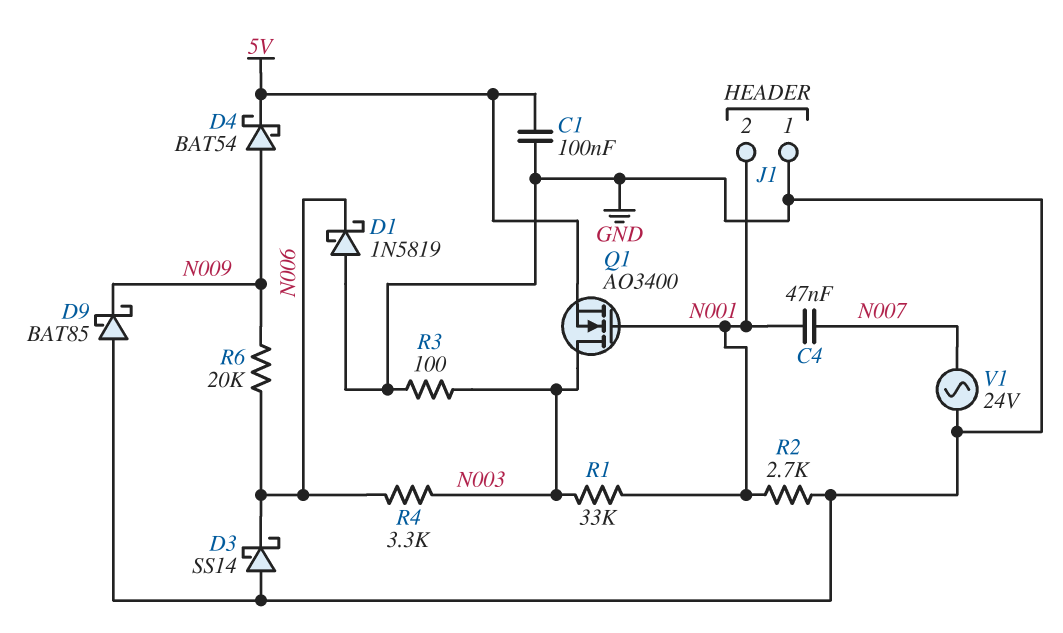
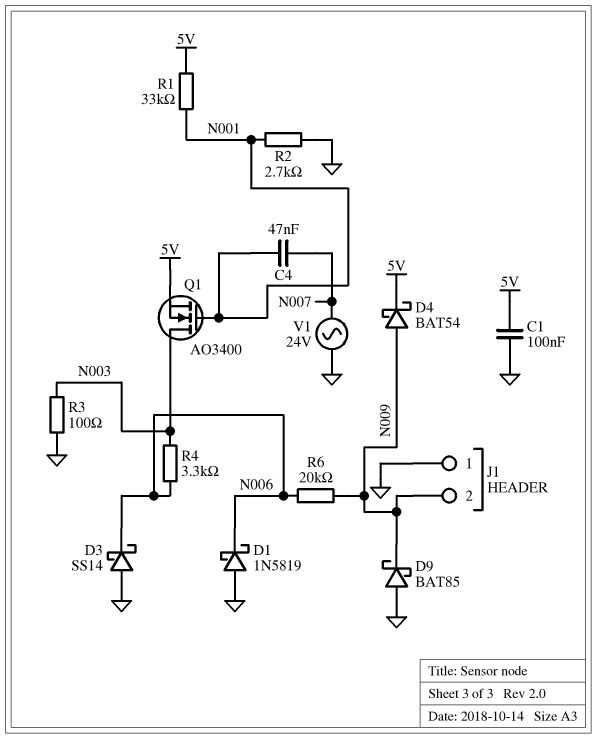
J1 pin 2: N001 -> N009
R1: 33k (N001, N003) -> 33k (5V, N001)

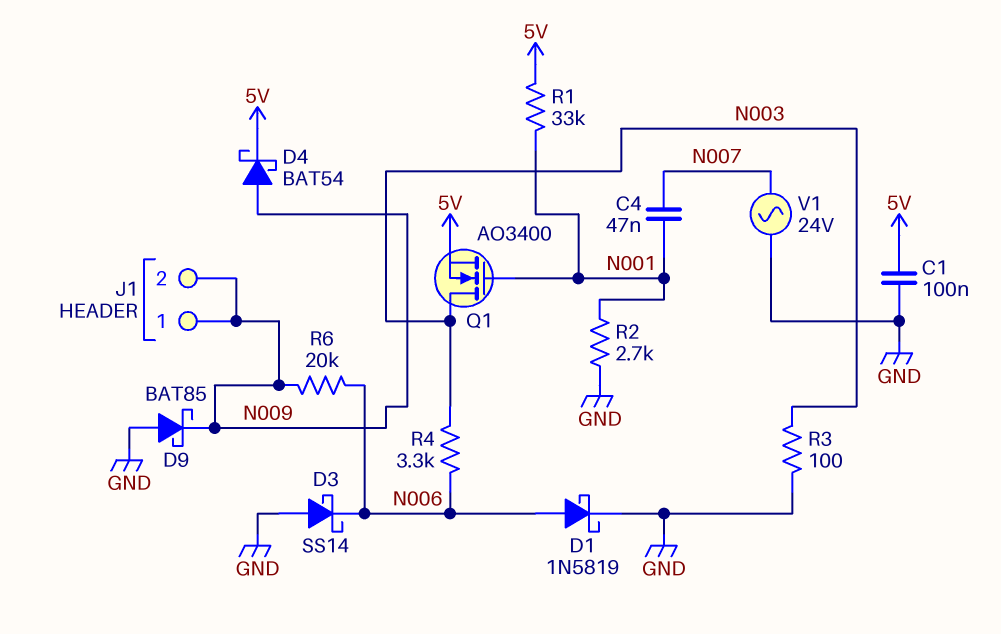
D1: schottky 1N5819 (A GND, K N006) -> schottky 1N5819 (A N006, K GND)
J1 pin 1: GND -> N009

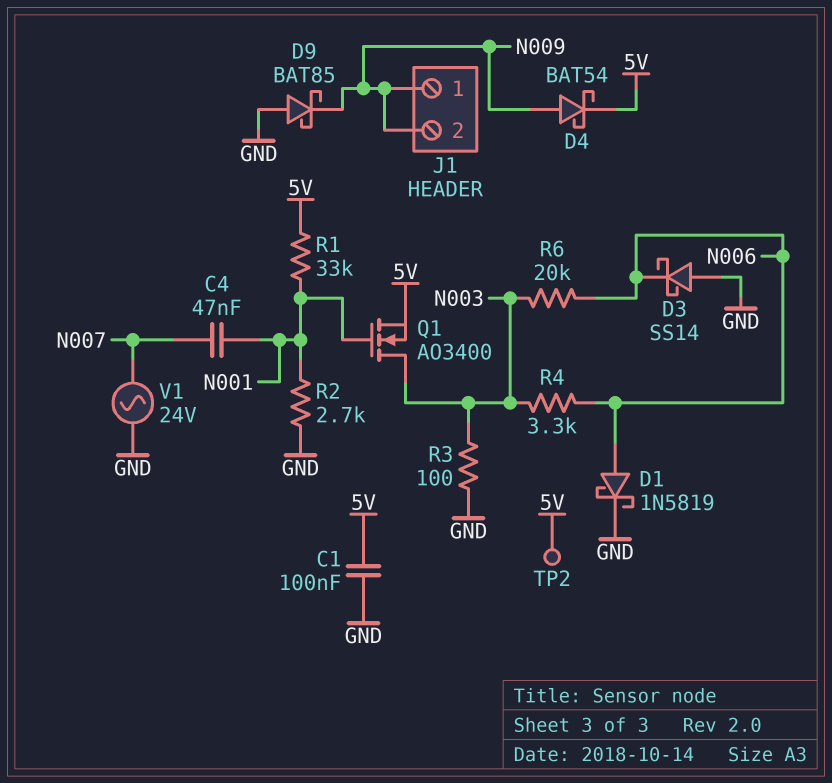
R6: 20k (N006, N009) -> 20k (N003, N006)
TP2: none -> test point (5V)

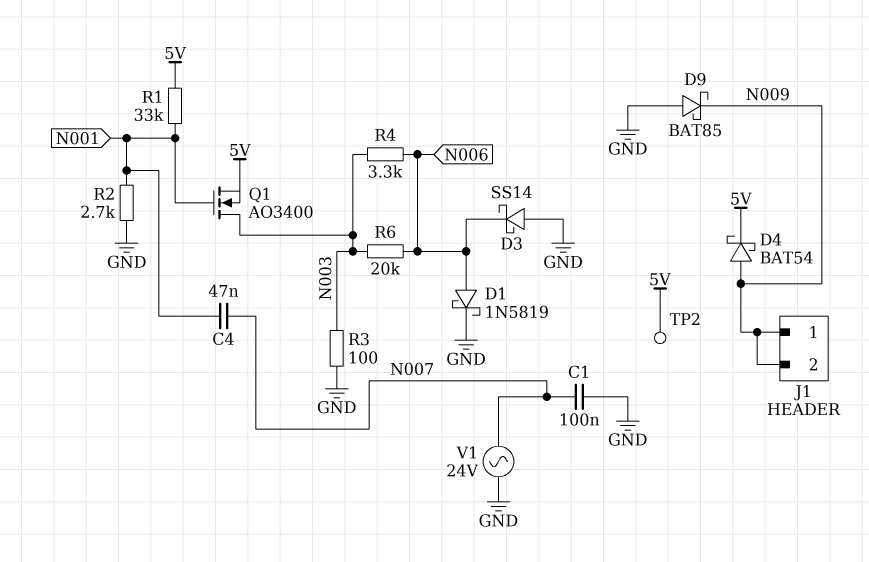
C1: 100nF (5V, GND) -> 100nF (GND, N007)

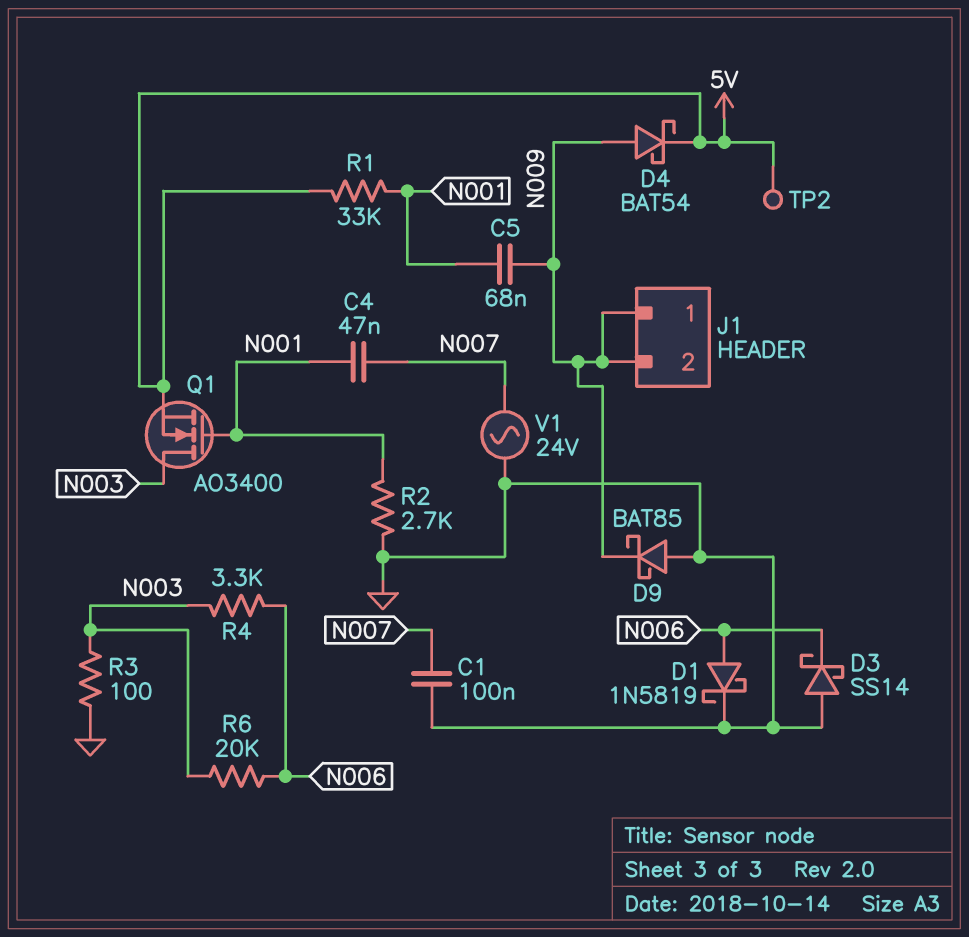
C5: none -> 68nF (N001, N009)

